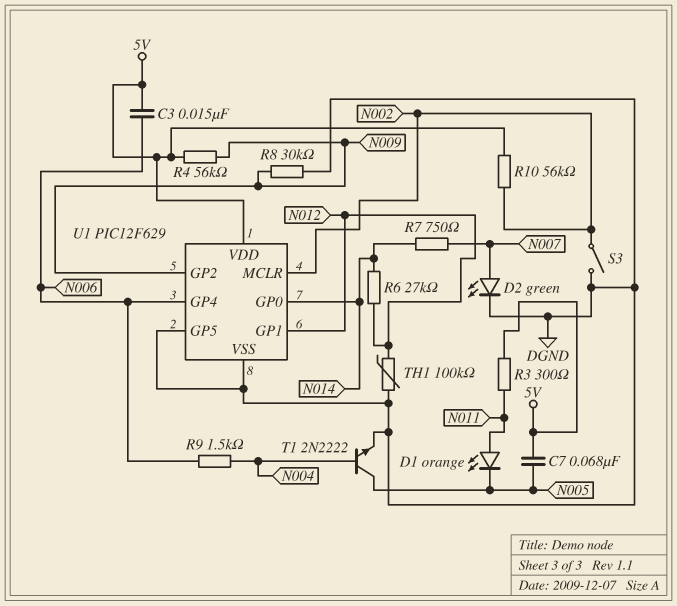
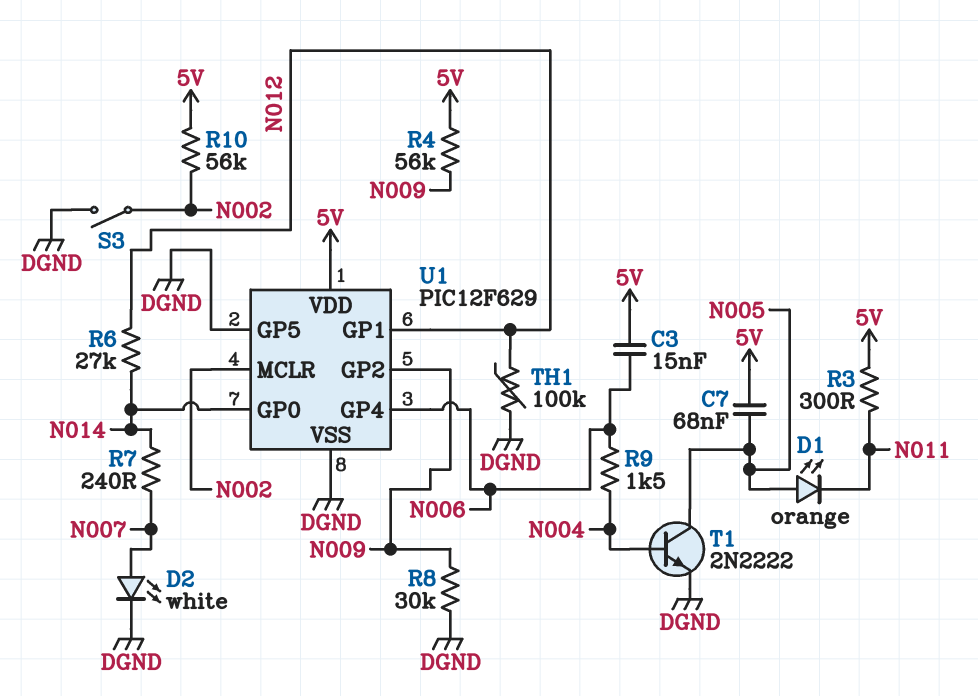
D1: LED orange (A N011, K N005) -> LED orange (A N005, K N011)
D2: LED green (A N007, K DGND) -> LED white (A N007, K DGND)
R7: 750 (N007, N014) -> 240 (N007, N014)

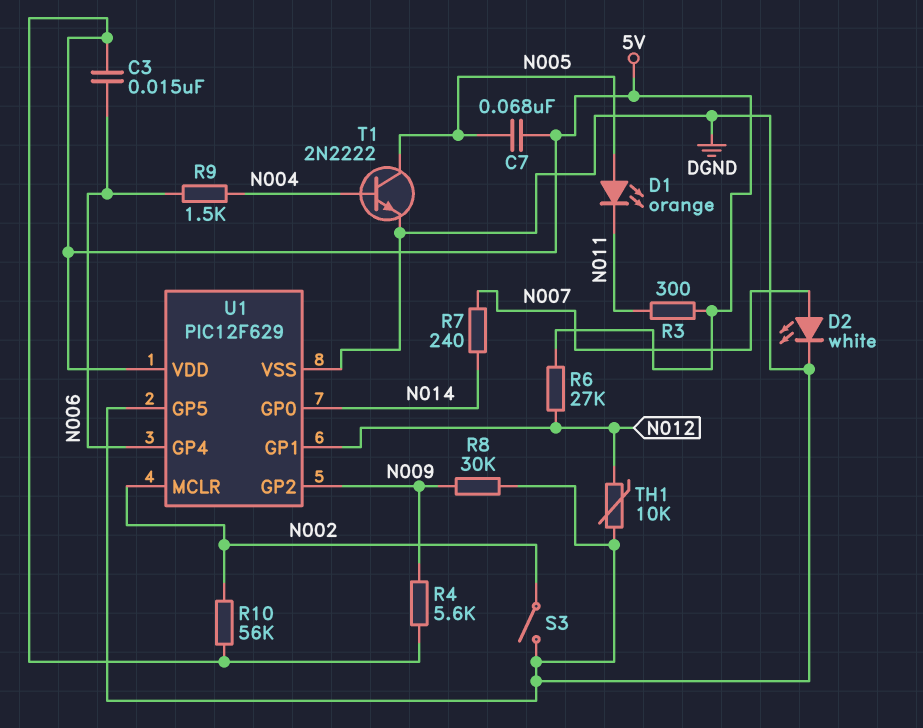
R4: 56k (5V, N009) -> 5.6k (5V, N009)
R6: 27k (N012, N014) -> 27k (5V, N012)
TH1: 100k (DGND, N012) -> 10k (DGND, N012)

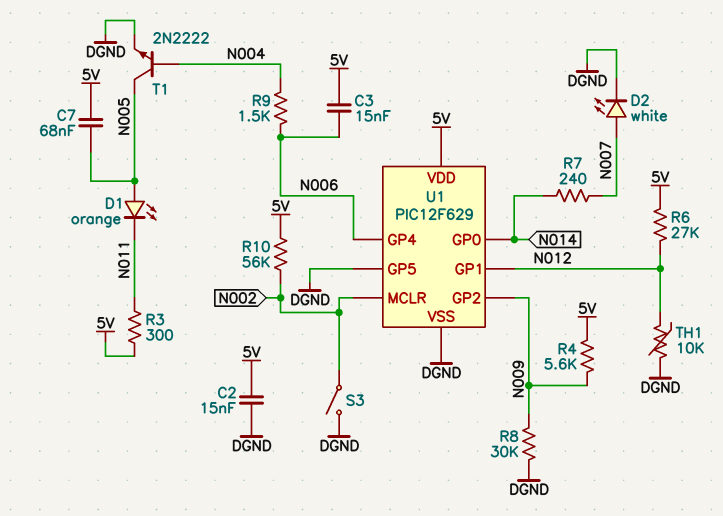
C2: none -> 15nF (5V, DGND)

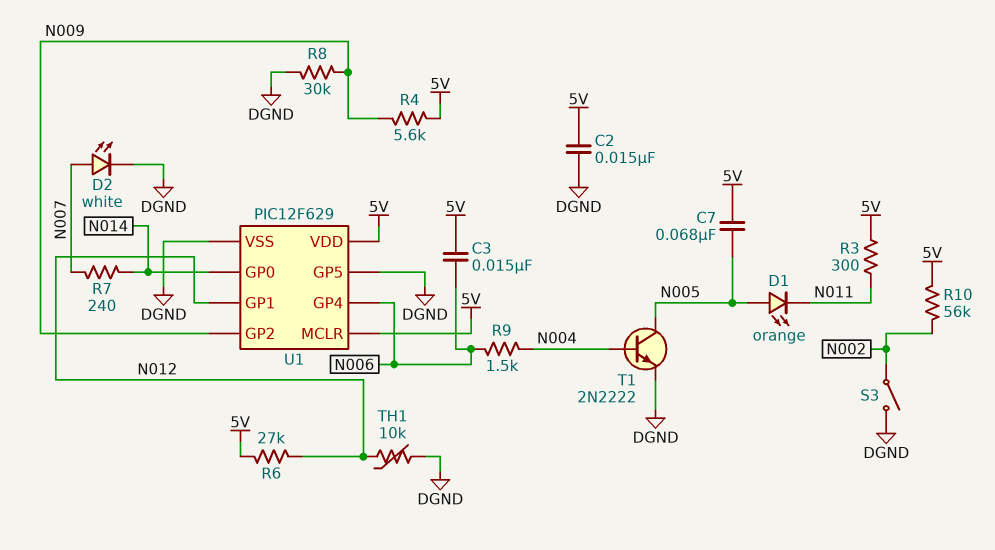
U1 pin MCLR: N002 -> 5V

